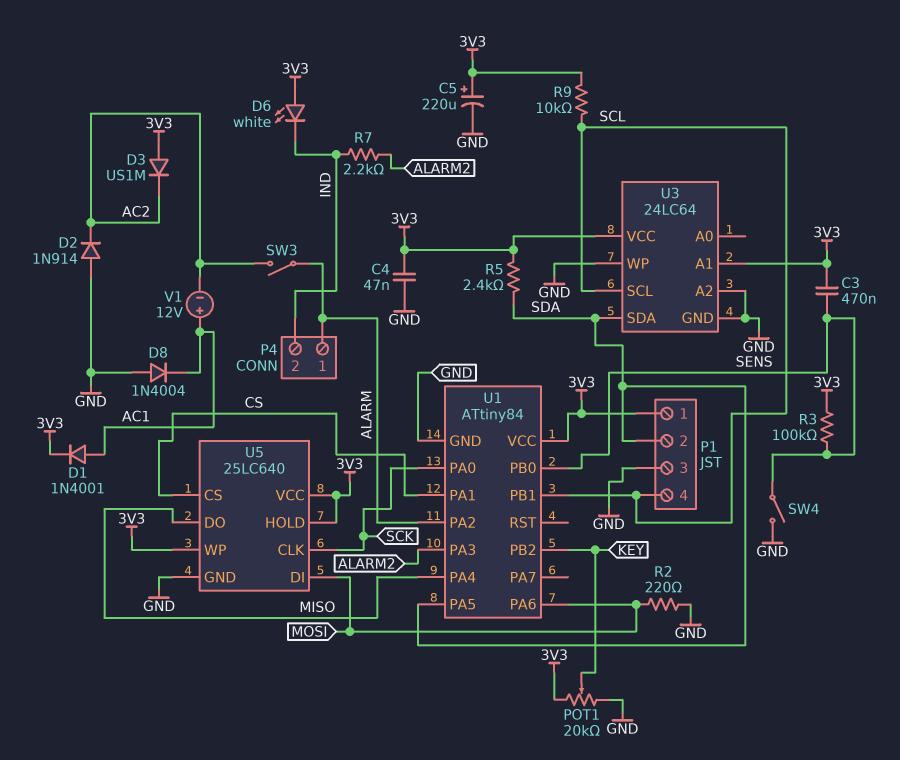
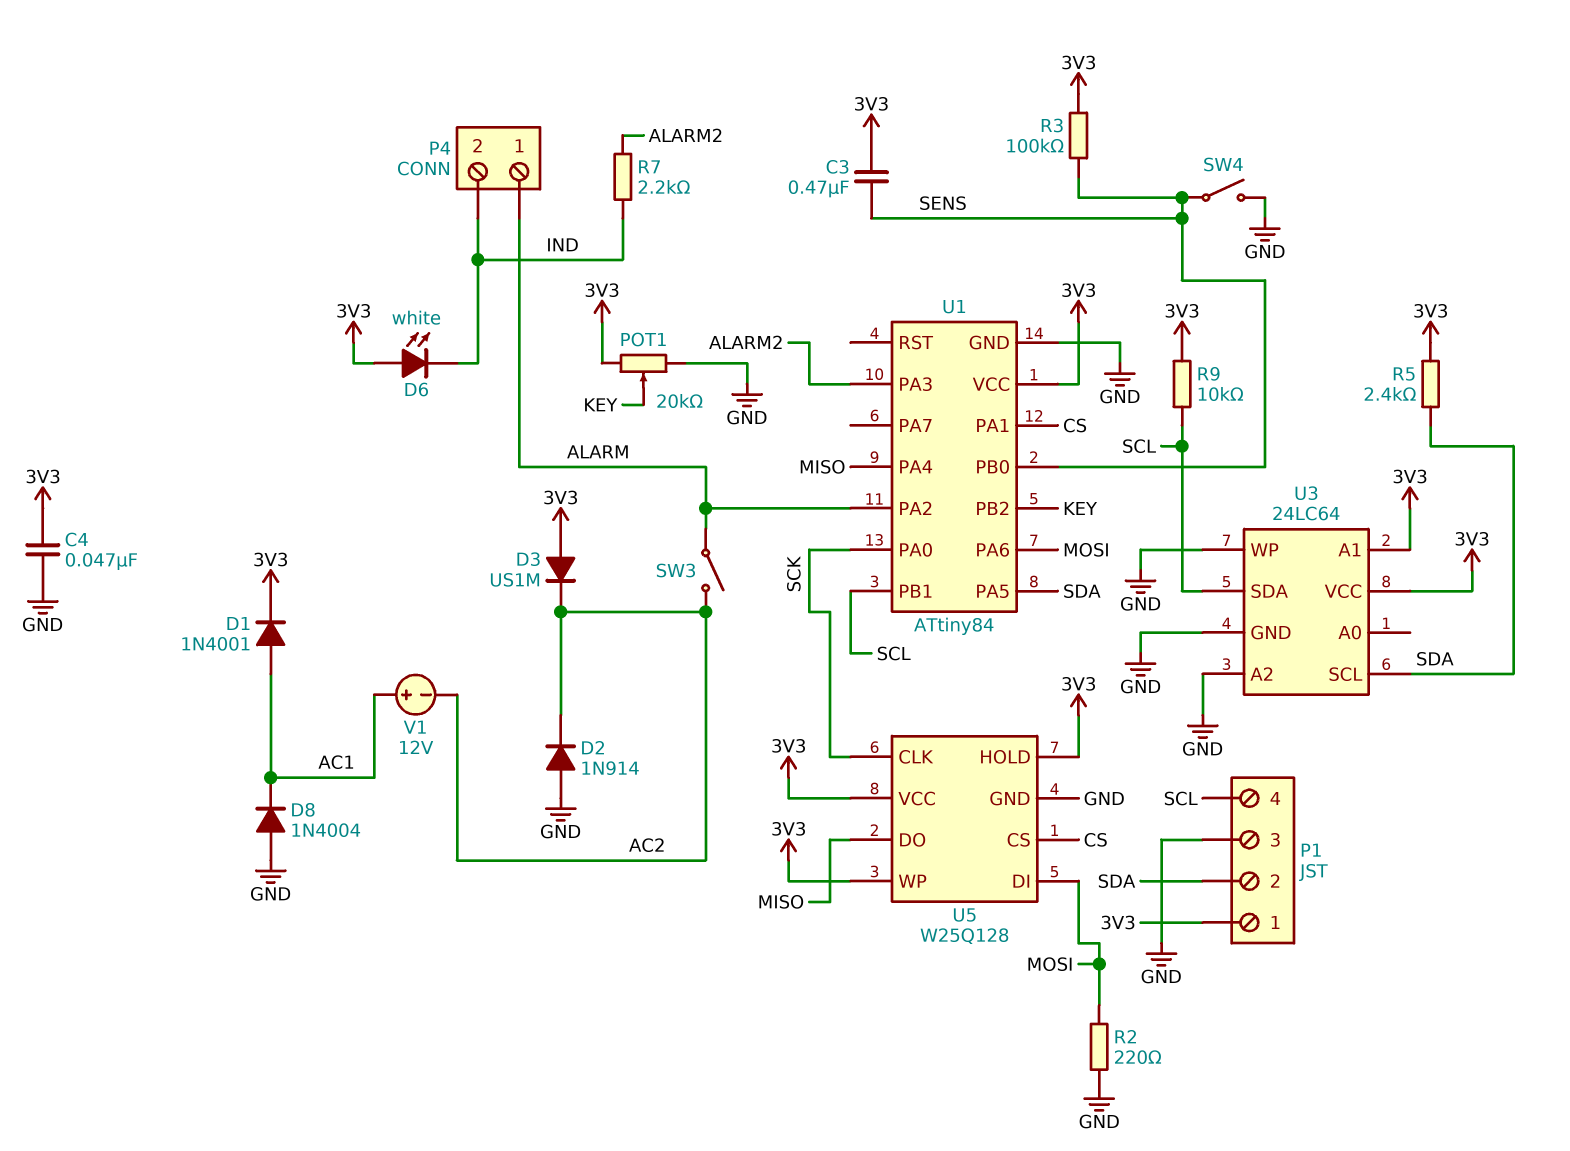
C5: 220uF (plus 3V3, minus GND) -> none
U3 pin SCL: SCL -> SDA
U3 pin SDA: SDA -> SCL
U5: 25LC640 -> W25Q128

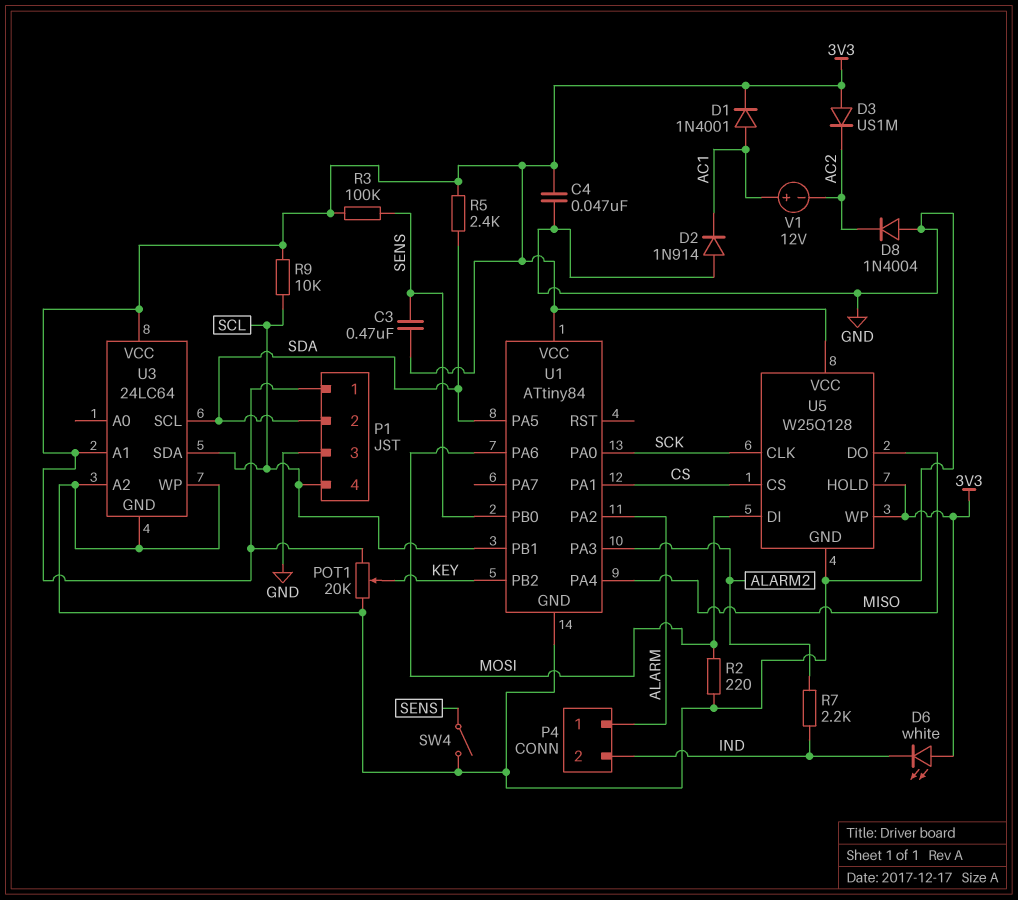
D2: diode 1N914 (A GND, K AC2) -> diode 1N914 (A GND, K AC1)
D8: diode 1N4004 (A GND, K AC1) -> diode 1N4004 (A GND, K AC2)
SW3: switch (AC2, ALARM) -> none

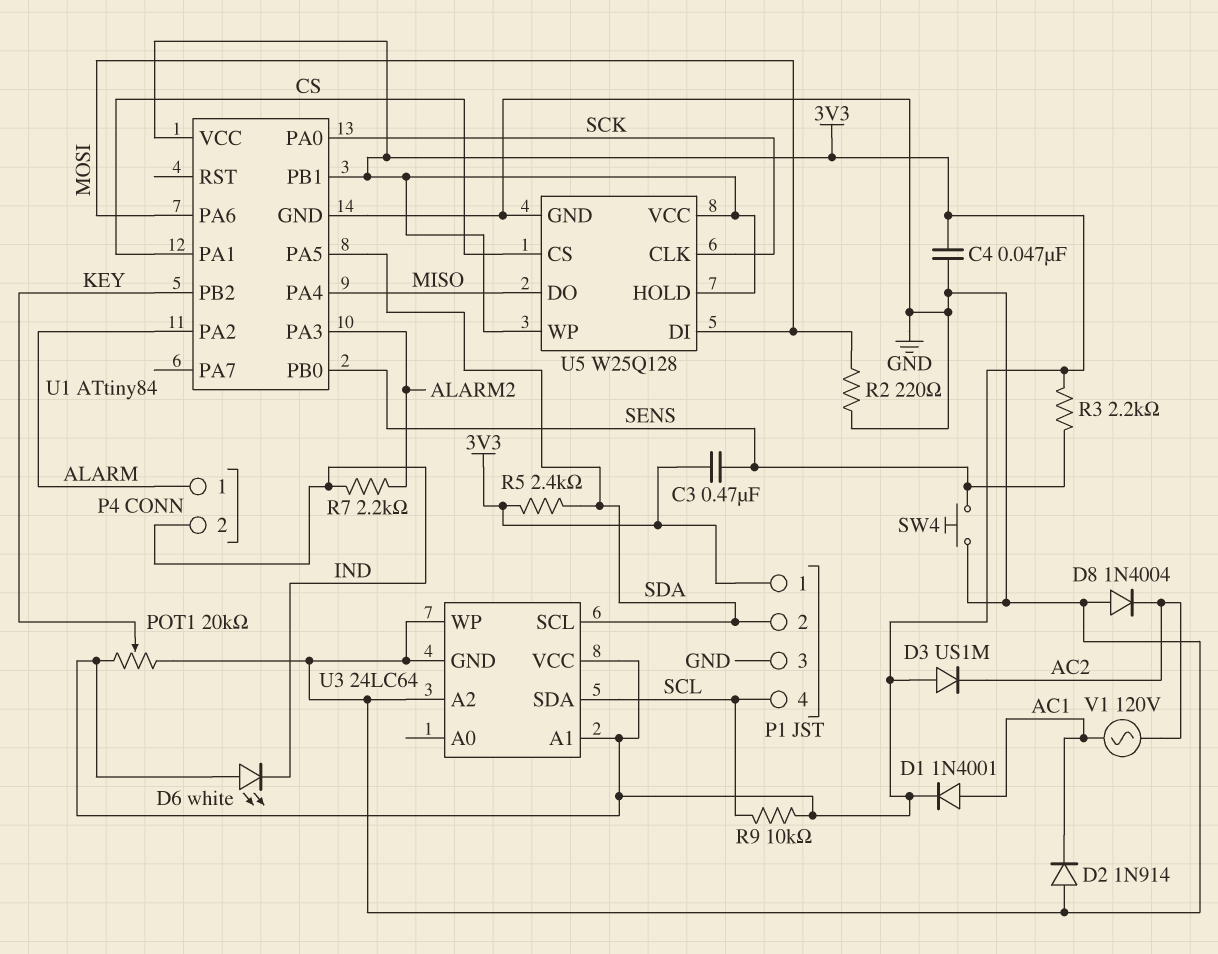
R3: 100k (3V3, SENS) -> 2.2k (3V3, SENS)
SW4: switch (GND, SENS) -> button (GND, SENS)
U1 pin PB1: SCL -> 3V3
V1: 12V (plus AC1, minus AC2) -> AC 120V (AC1, AC2)

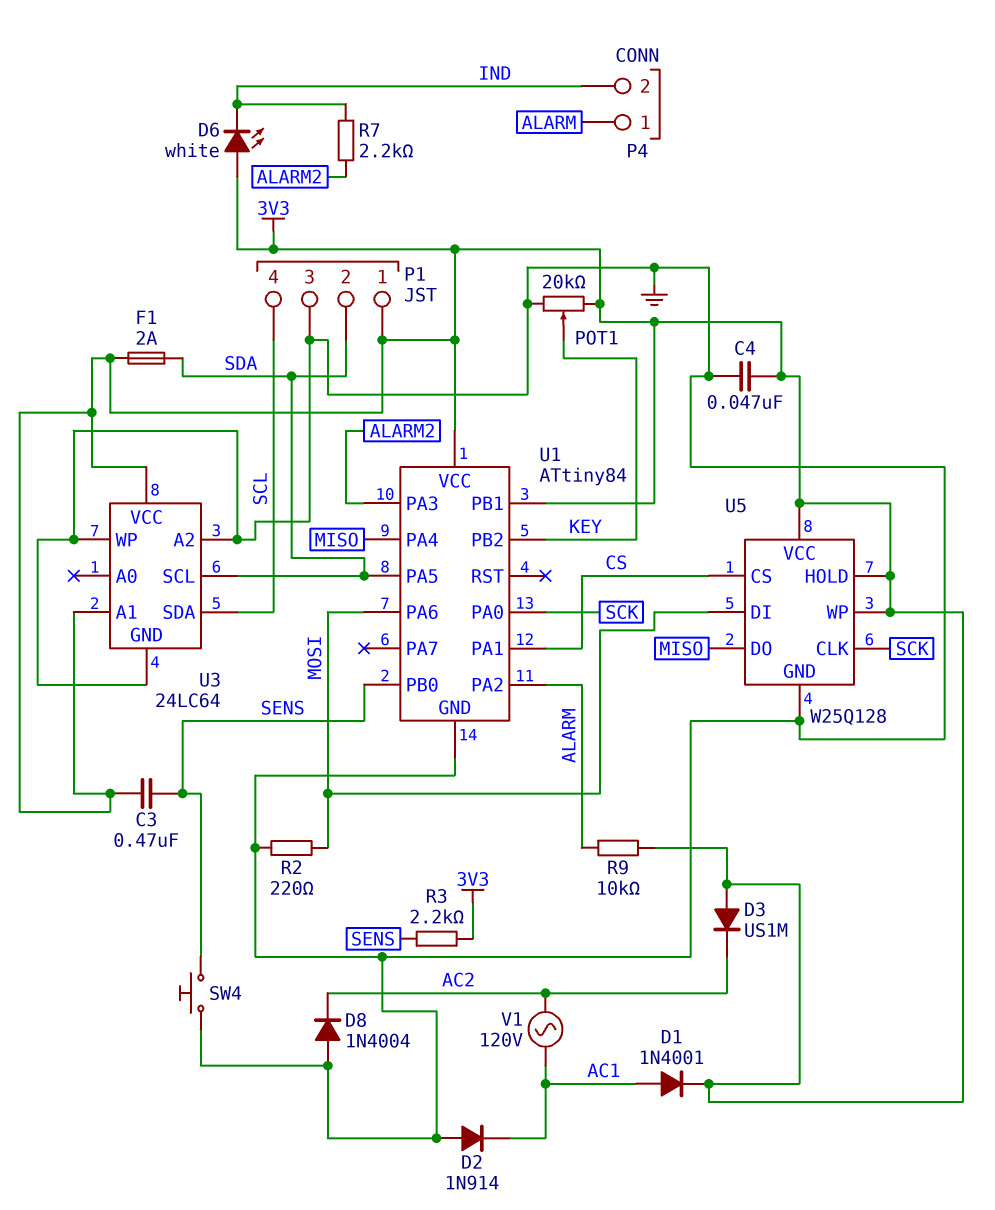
F1: none -> 2A (3V3, SDA)
R5: 2.4k (3V3, SDA) -> none
R9: 10k (3V3, SCL) -> 10k (3V3, ALARM)

